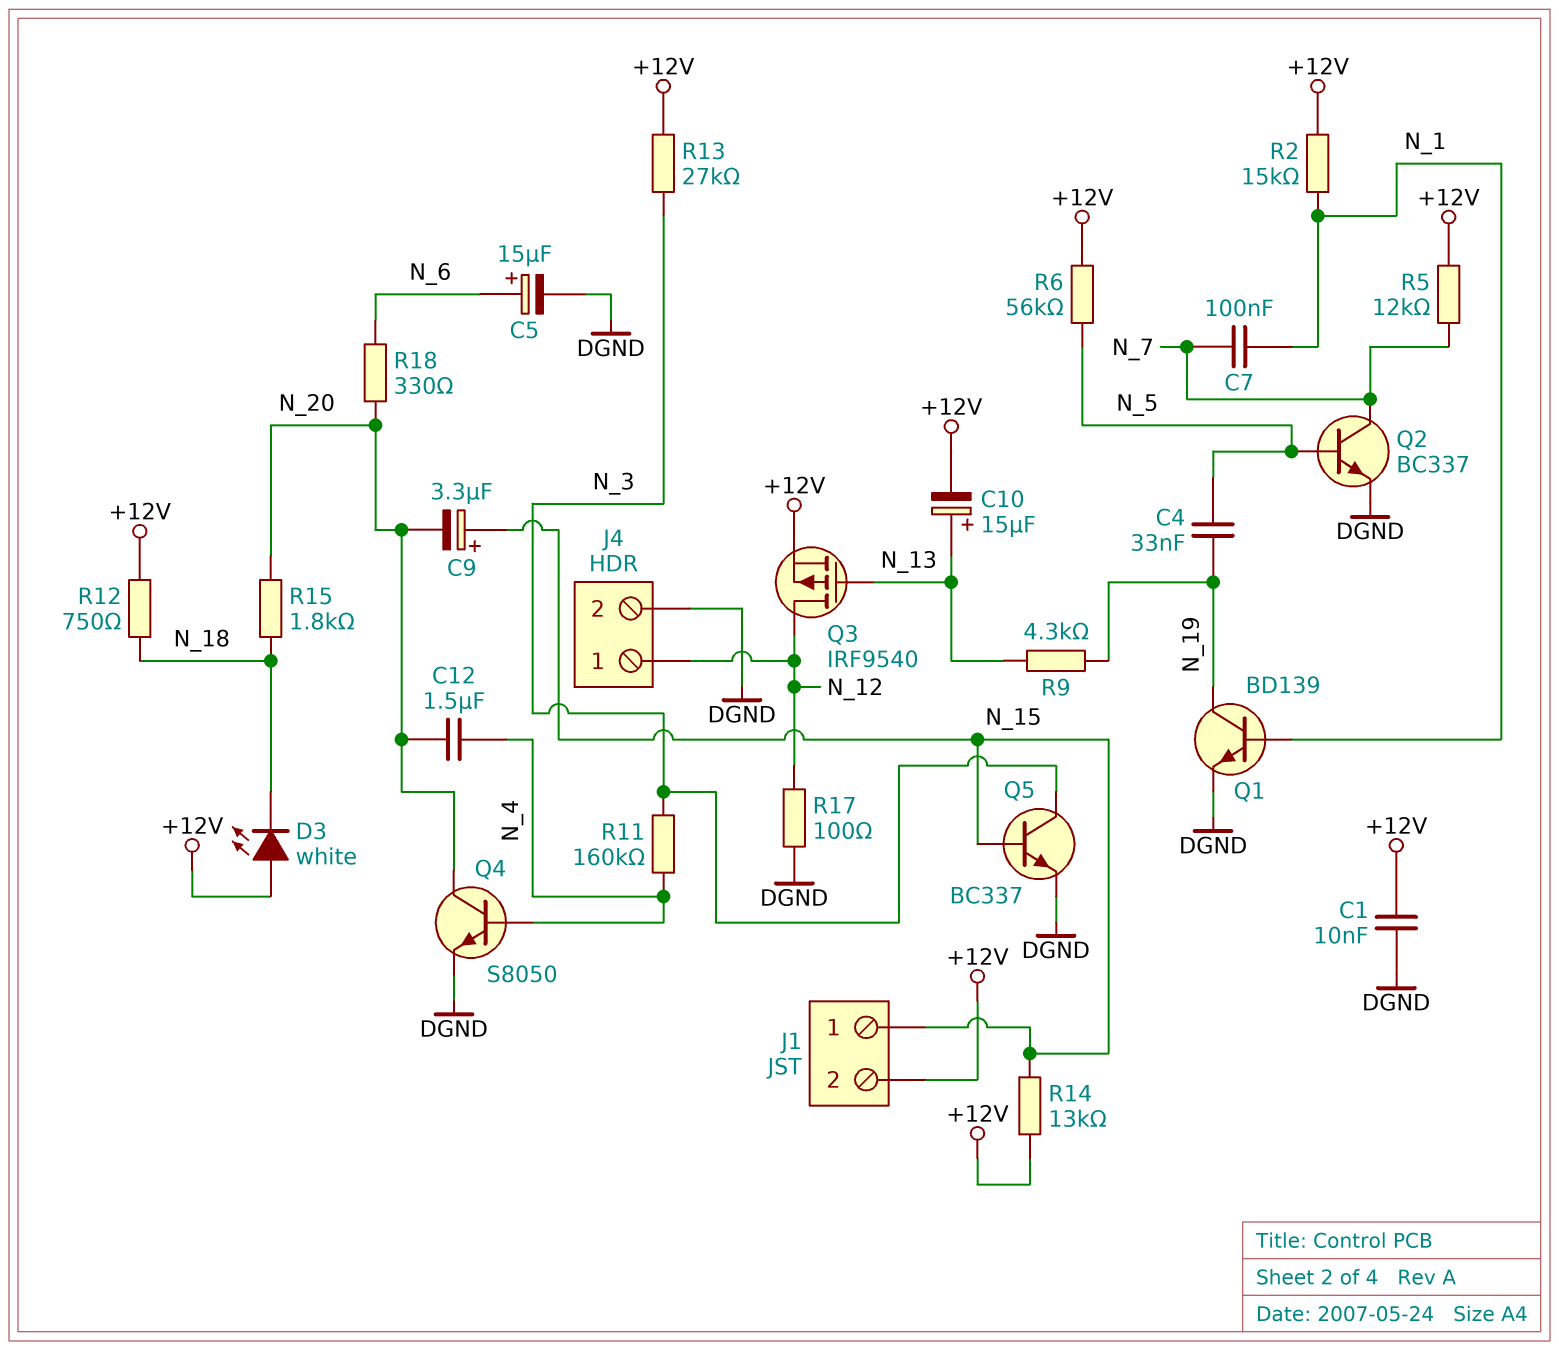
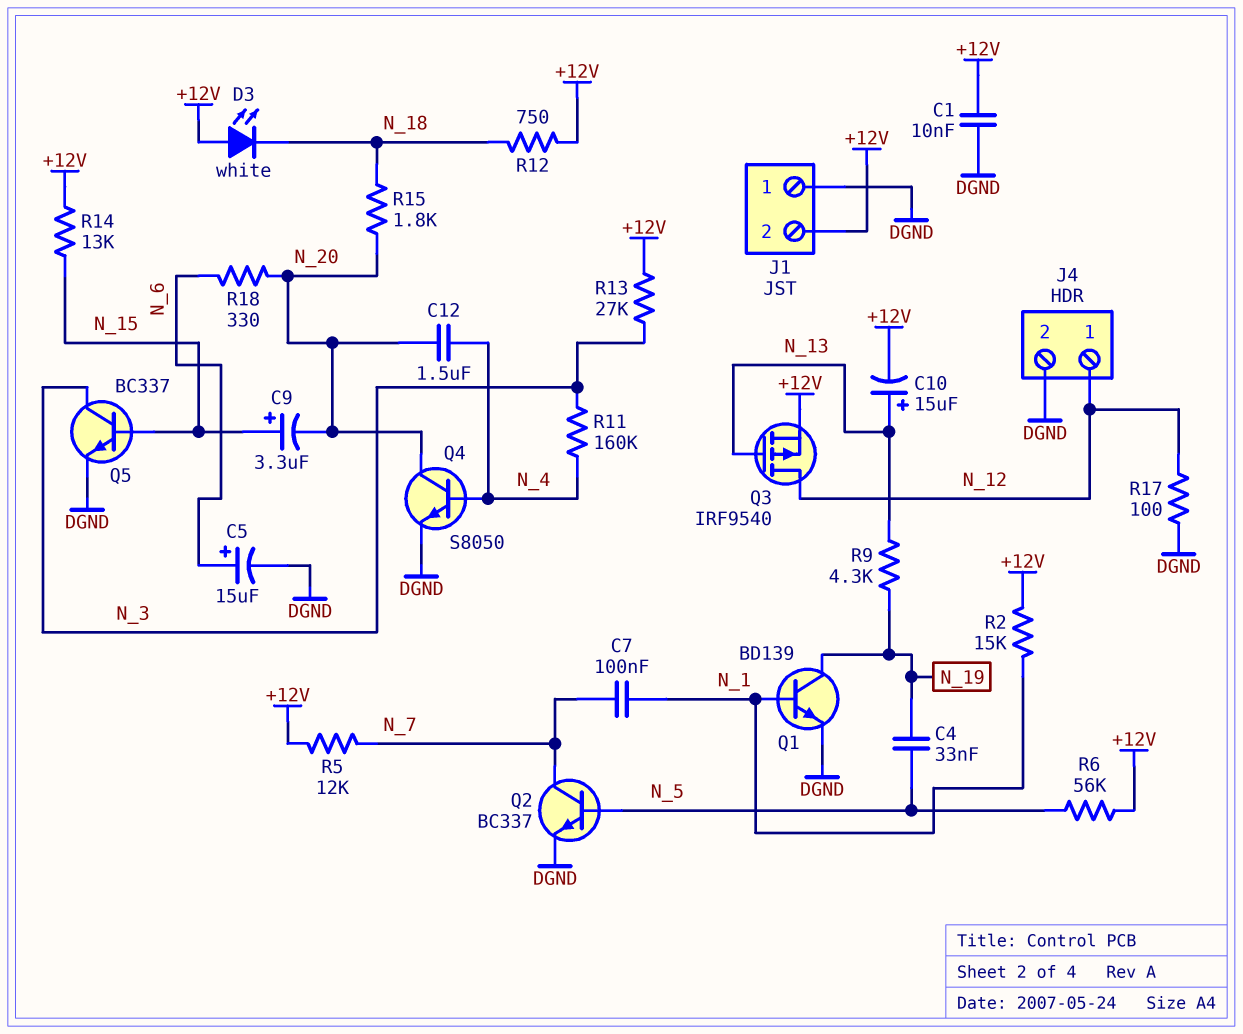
J1 pin 1: N_15 -> DGND

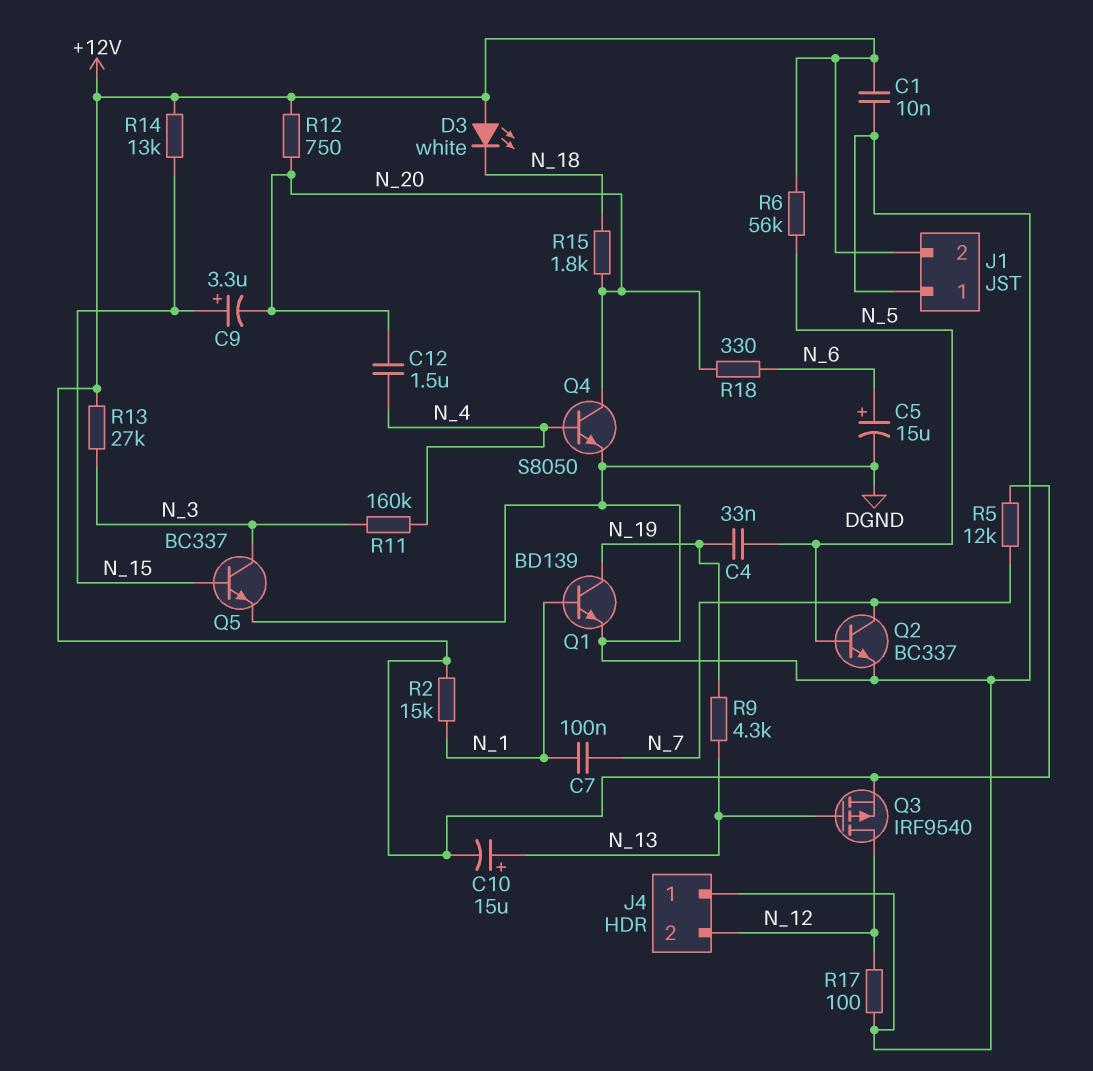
J4 pin 1: N_12 -> DGND
J4 pin 2: DGND -> N_12
R12: 750 (+12V, N_18) -> 750 (+12V, N_20)

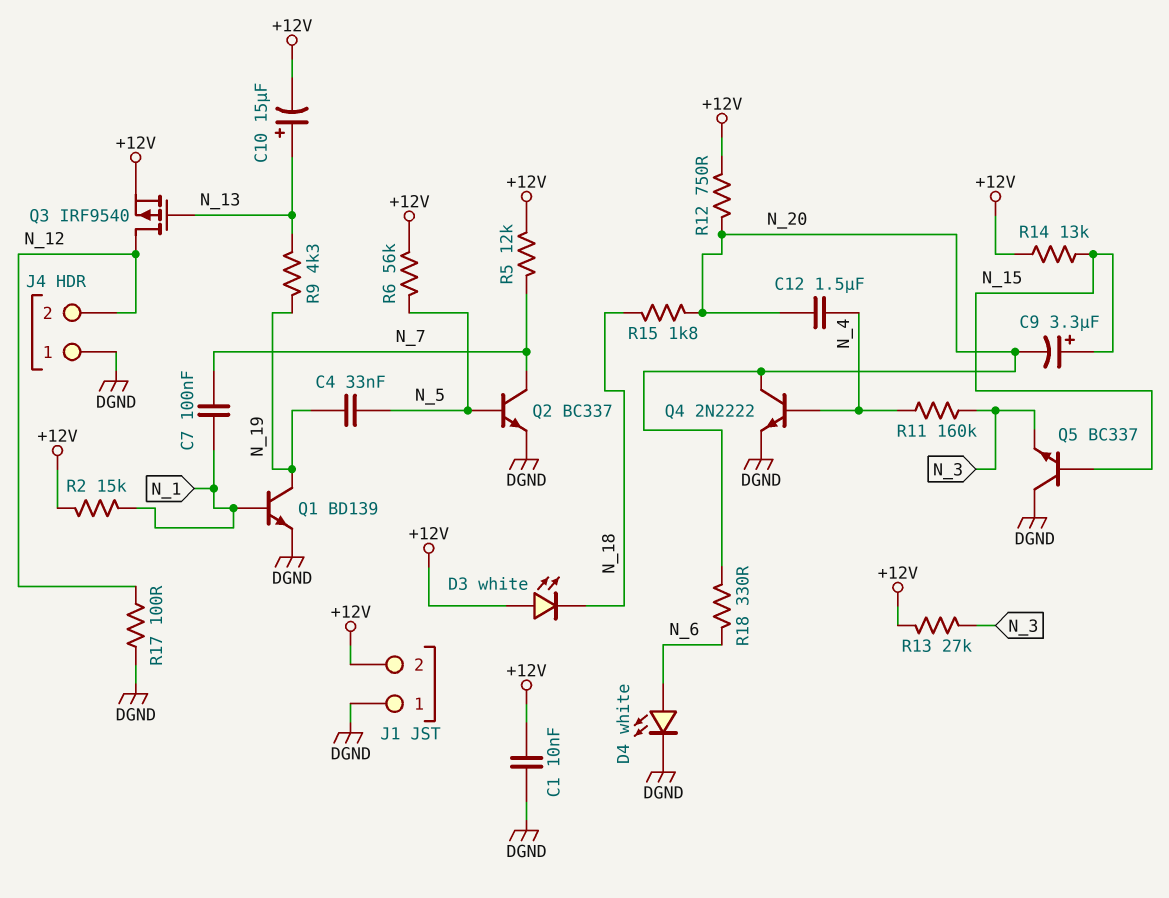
C5: 15uF (plus N_6, minus DGND) -> none
D4: none -> LED white (A N_6, K DGND)
Q4: NPN S8050 (B N_4, C N_20, E DGND) -> NPN 2N2222 (B N_4, C N_20, E DGND)
Q5: NPN BC337 (B N_15, C N_3, E DGND) -> NPN BC337 (B N_15, C DGND, E N_3)

